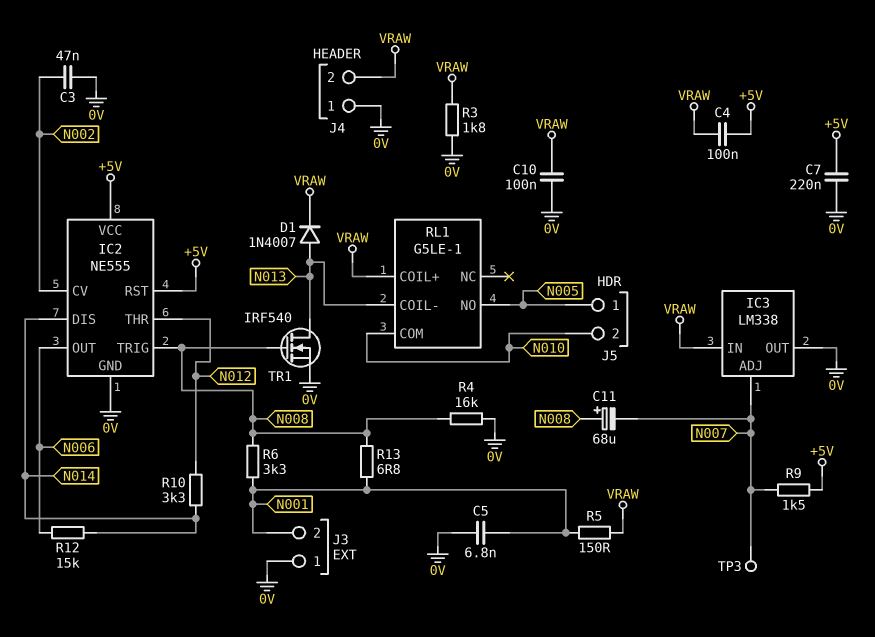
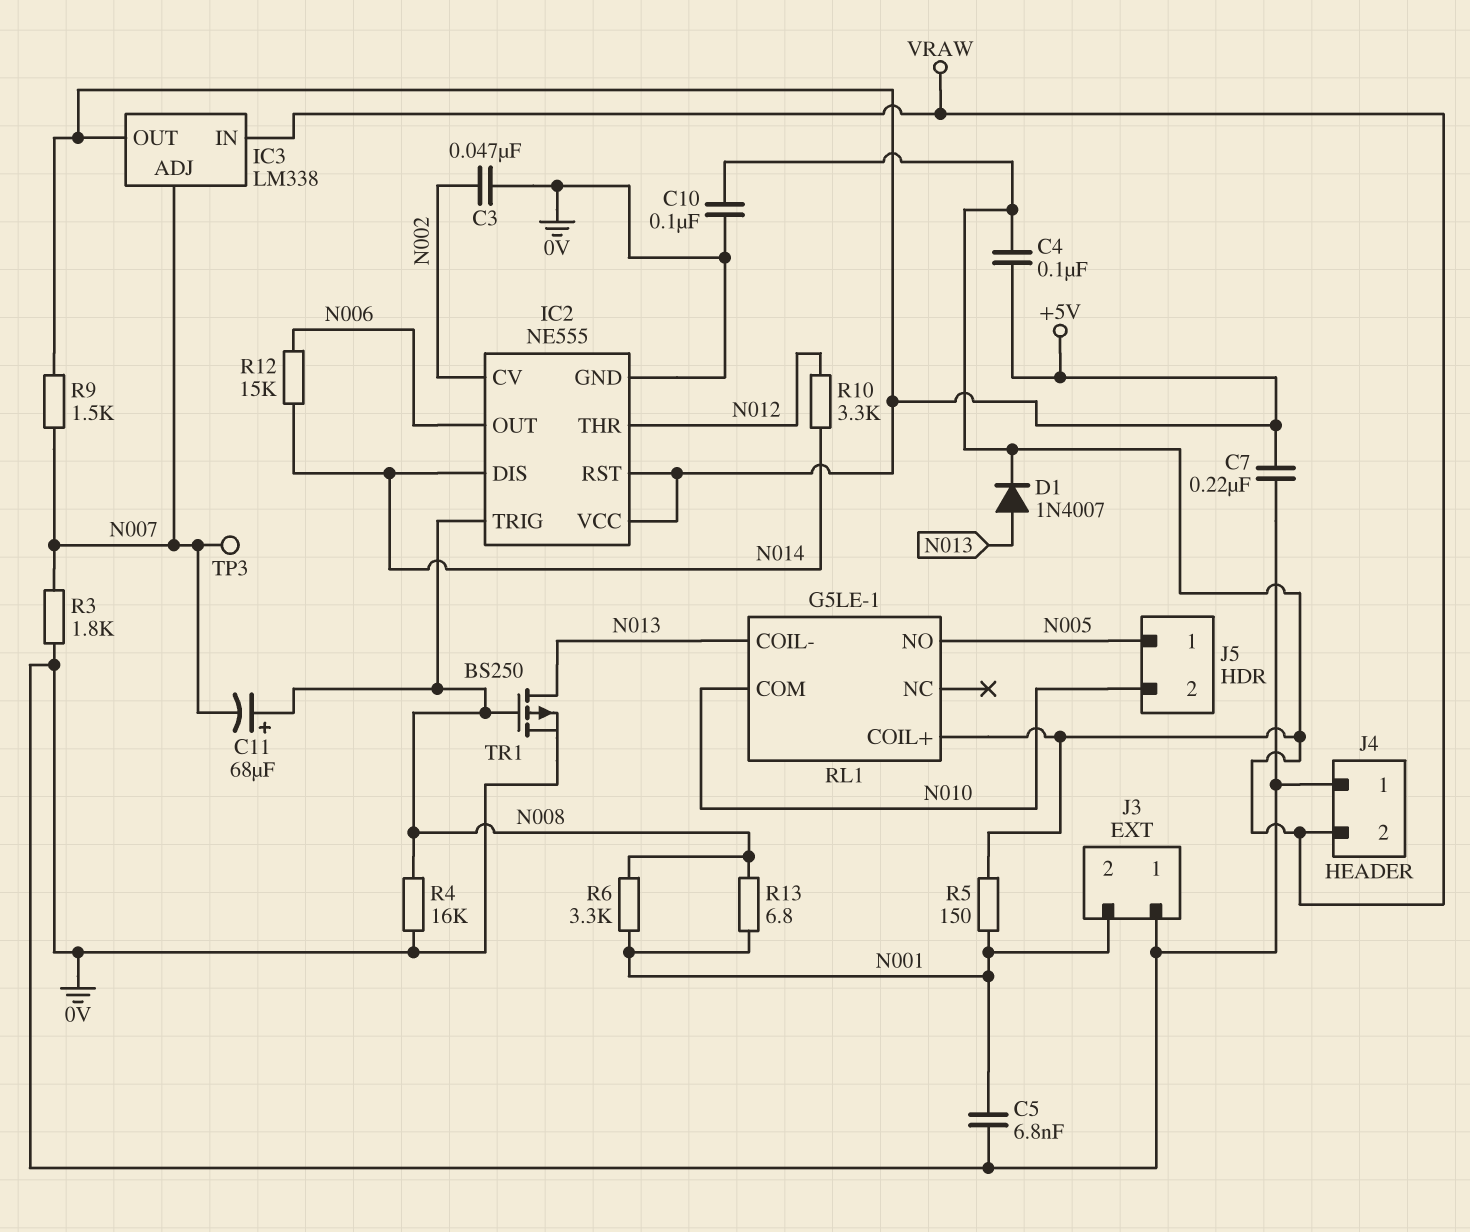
IC3 pin OUT: 0V -> +5V
R3: 1.8k (0V, VRAW) -> 1.8k (0V, N007)
TR1: NMOS IRF540 (G N008, D N013, S 0V) -> PMOS BS250 (G N008, D N013, S 0V)

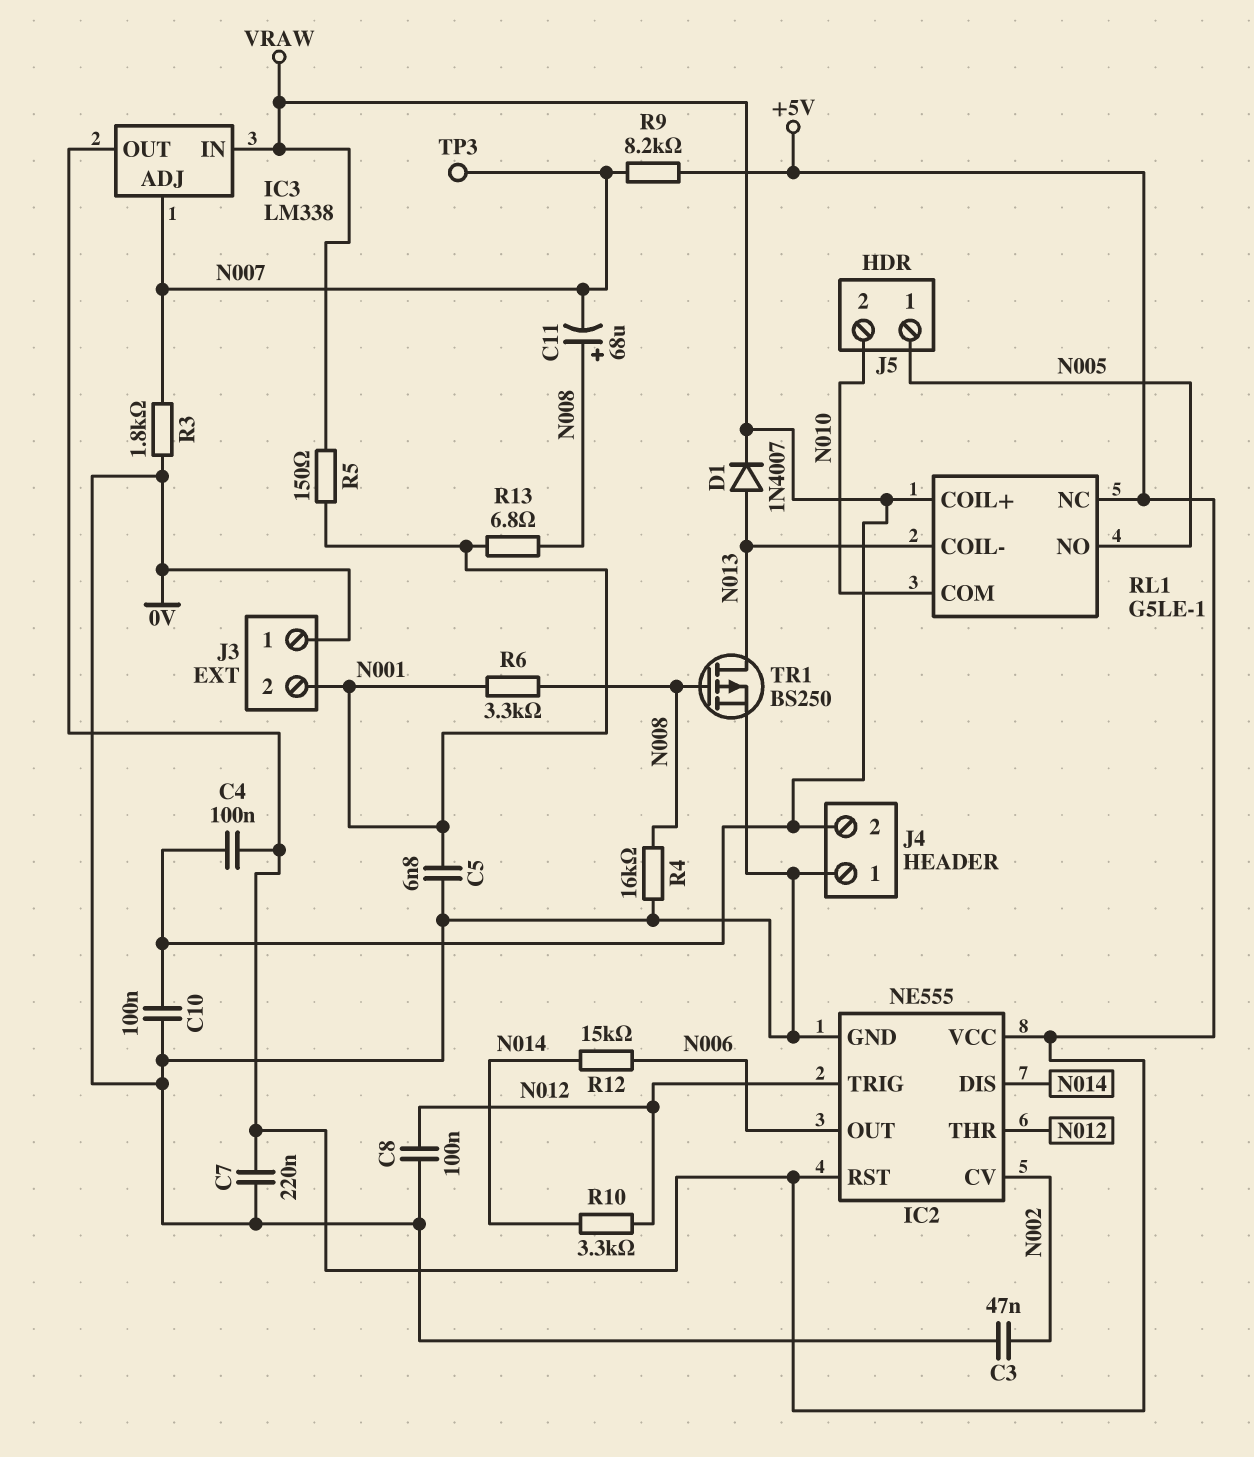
C8: none -> 100nF (0V, N012)
IC2 pin TRIG: N008 -> N012
R9: 1.5k (+5V, N007) -> 8.2k (+5V, N007)
RL1 pin NC: none -> +5V

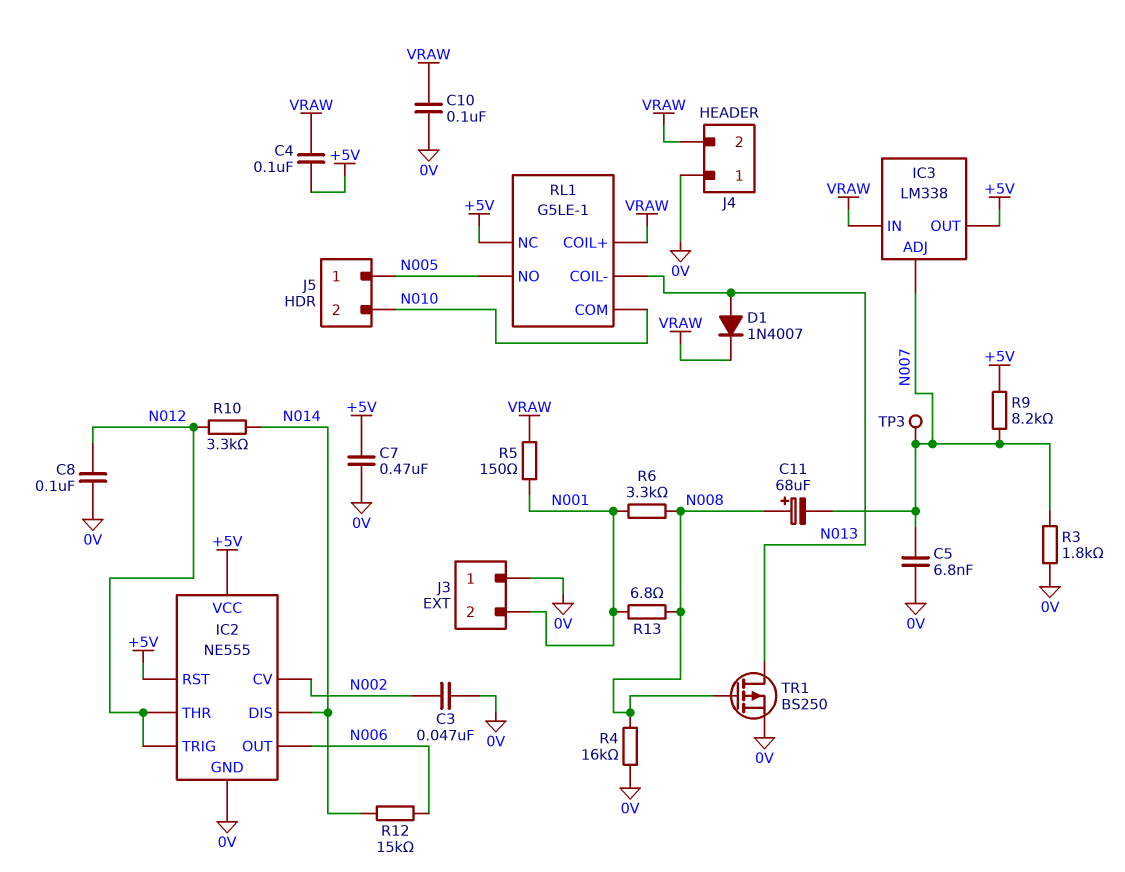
C5: 6.8nF (0V, N001) -> 6.8nF (0V, N007)
C7: 220nF (+5V, 0V) -> 470nF (+5V, 0V)

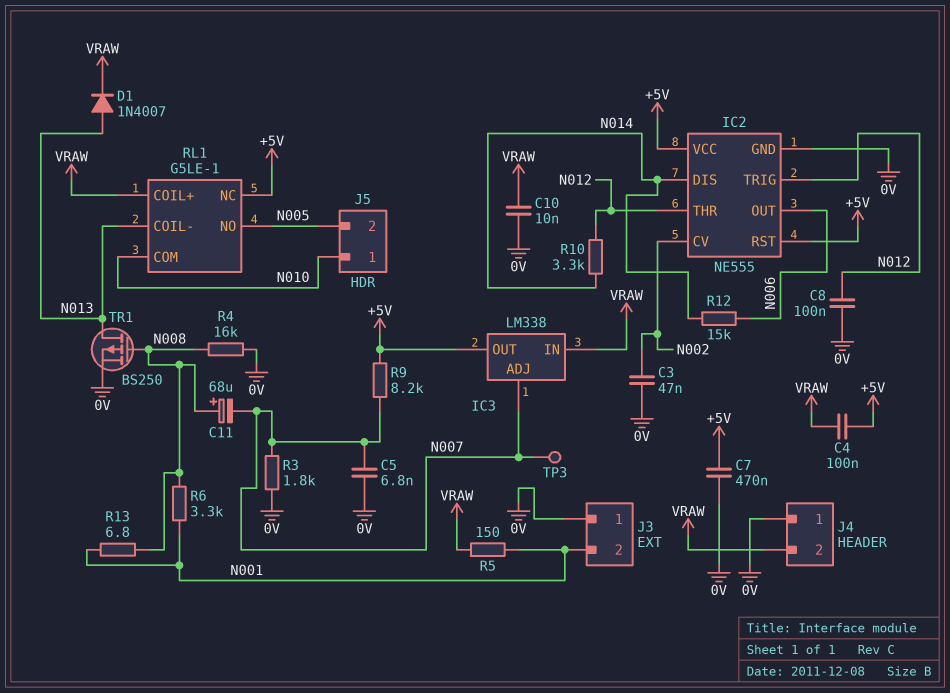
C10: 100nF (0V, VRAW) -> 10nF (0V, VRAW)
J5 pin 1: N005 -> N010
J5 pin 2: N010 -> N005

